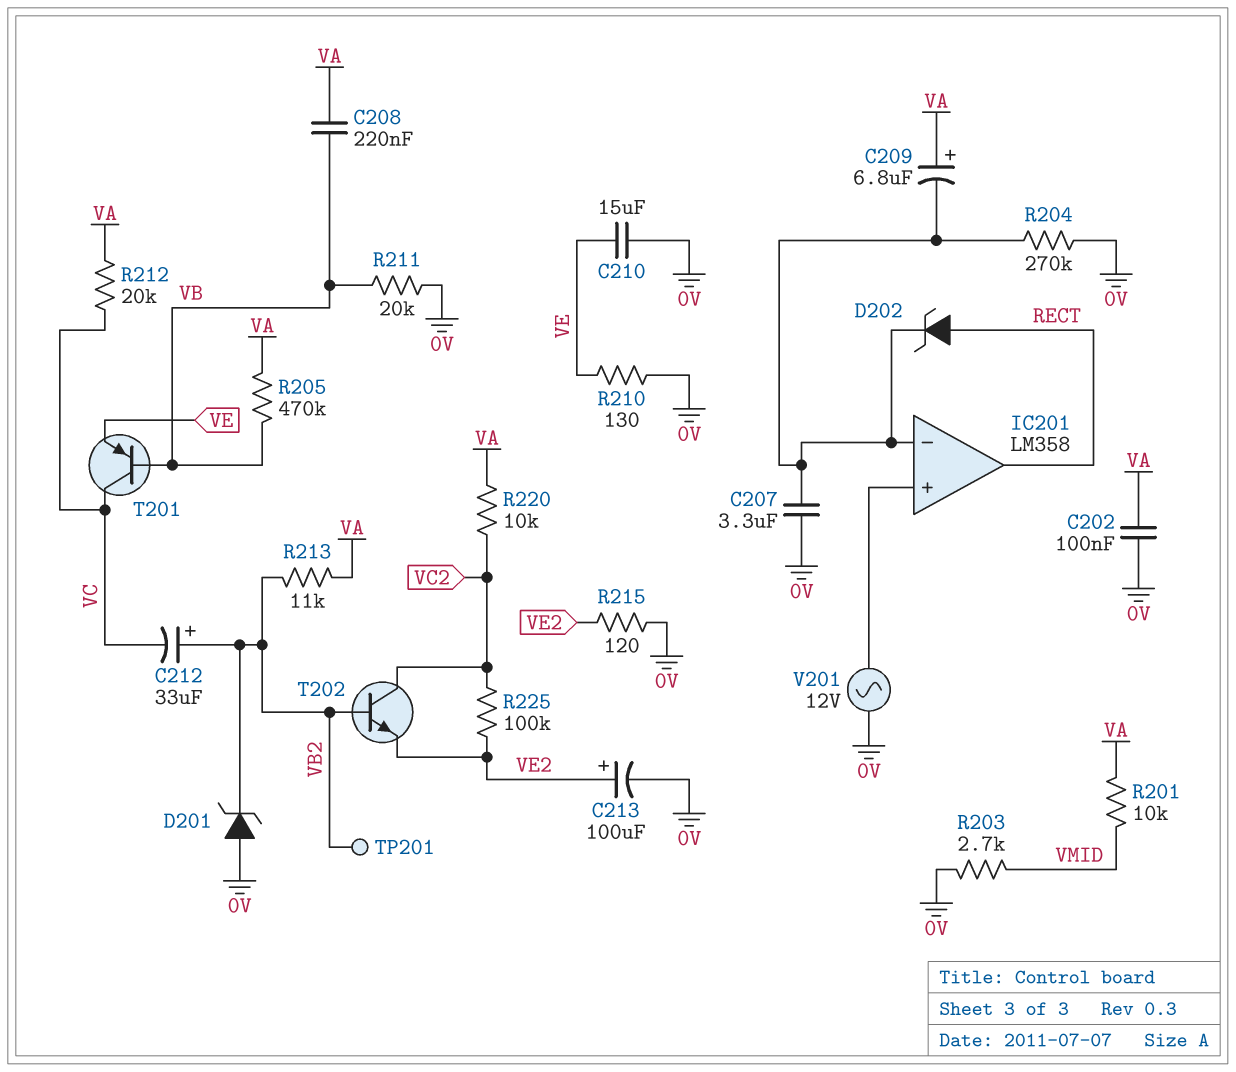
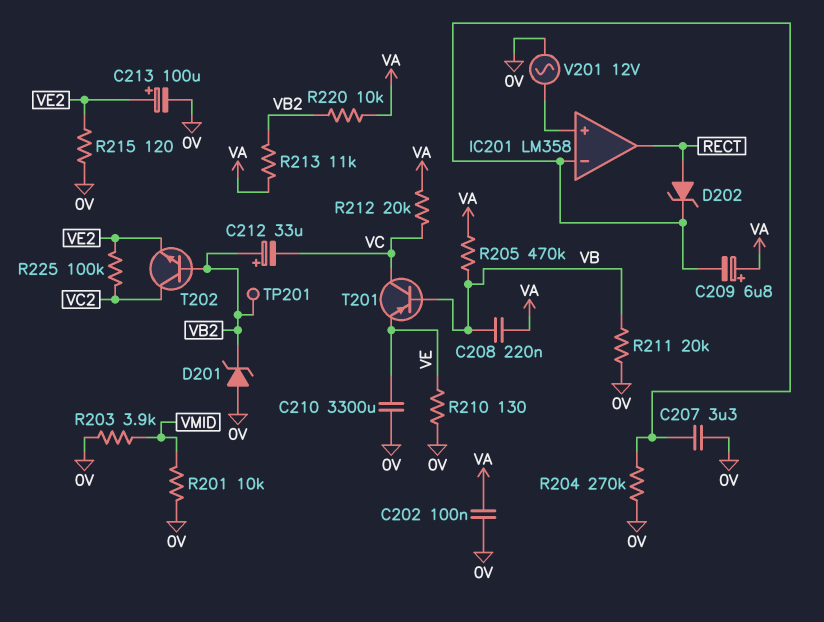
C210: 15uF (0V, VE) -> 3300uF (0V, VE)
R201: 10k (VA, VMID) -> 10k (0V, VMID)
R203: 2.7k (0V, VMID) -> 3.9k (0V, VMID)
R220: 10k (VA, VC2) -> 10k (VA, VB2)

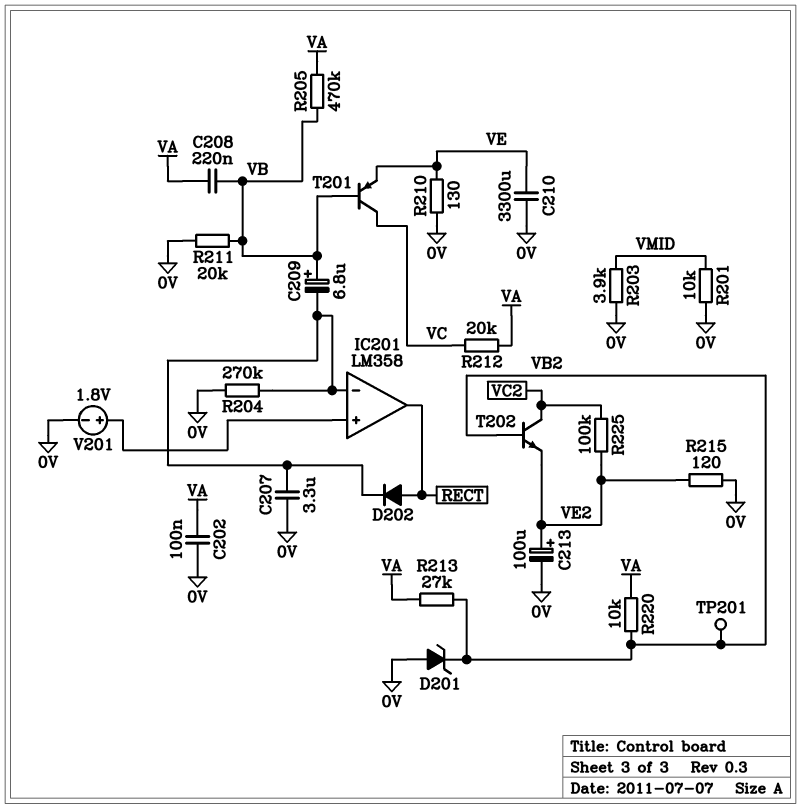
C209: 6.8uF (plus VA, minus IC201/in-) -> 6.8uF (plus VB, minus IC201/in-)
C212: 33uF (plus VB2, minus VC) -> none
D202: zener (A RECT, K IC201/in-) -> diode (A RECT, K IC201/in-)
R213: 11k (VA, VB2) -> 27k (VA, VB2)
V201: AC 12V (0V, IC201/in+) -> 1.8V (plus IC201/in+, minus 0V)

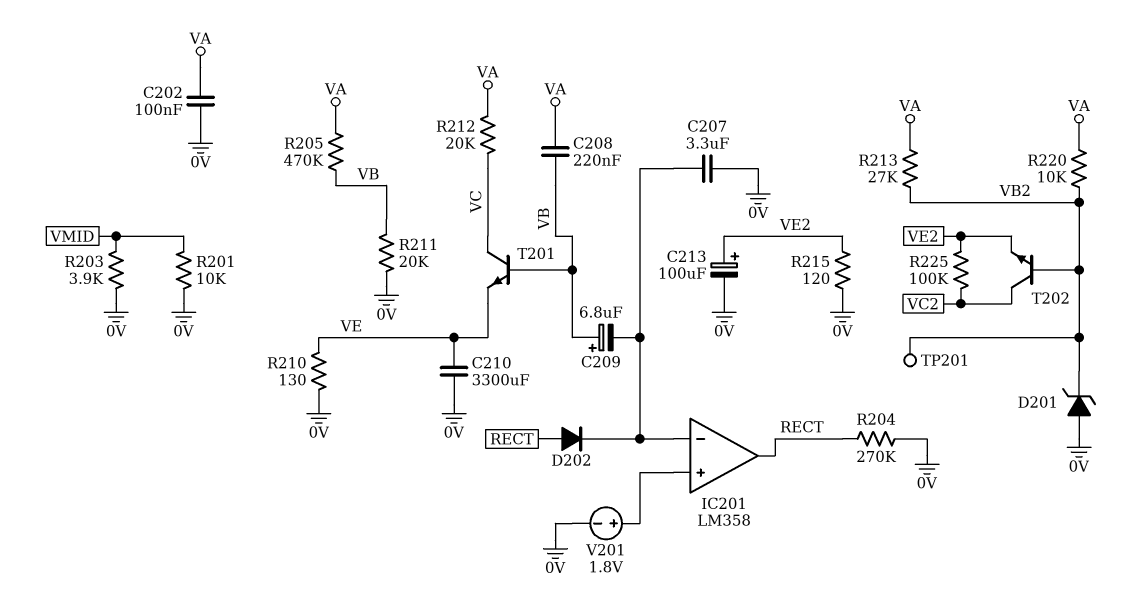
R204: 270k (0V, IC201/in-) -> 270k (0V, RECT)
T201: PNP (B VB, C VC, E VE) -> NPN (B VB, C VC, E VE)

